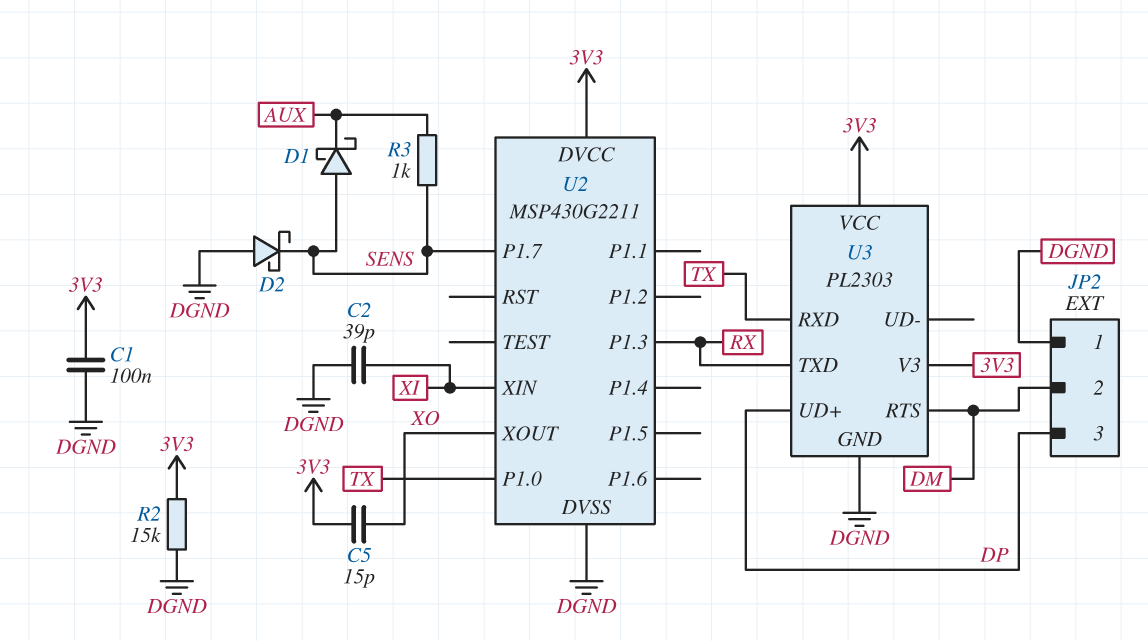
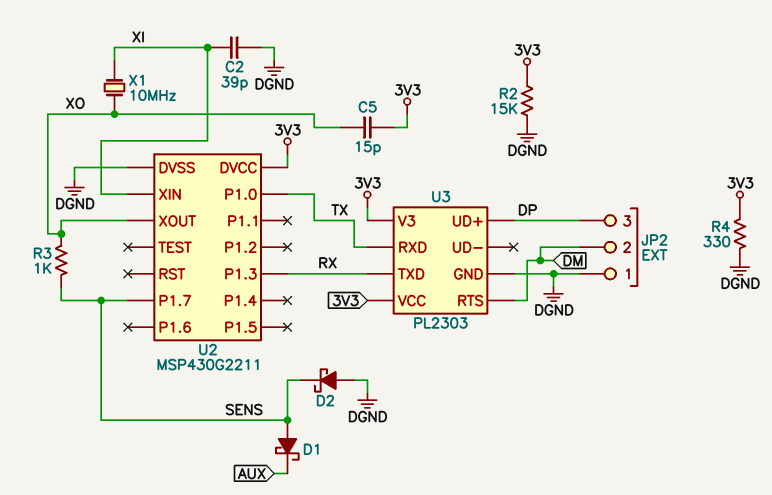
C1: 100nF (3V3, DGND) -> none
R3: 1k (AUX, SENS) -> 1k (SENS, XO)
R4: none -> 330 (3V3, DGND)
X1: none -> 10MHz (XI, XO)

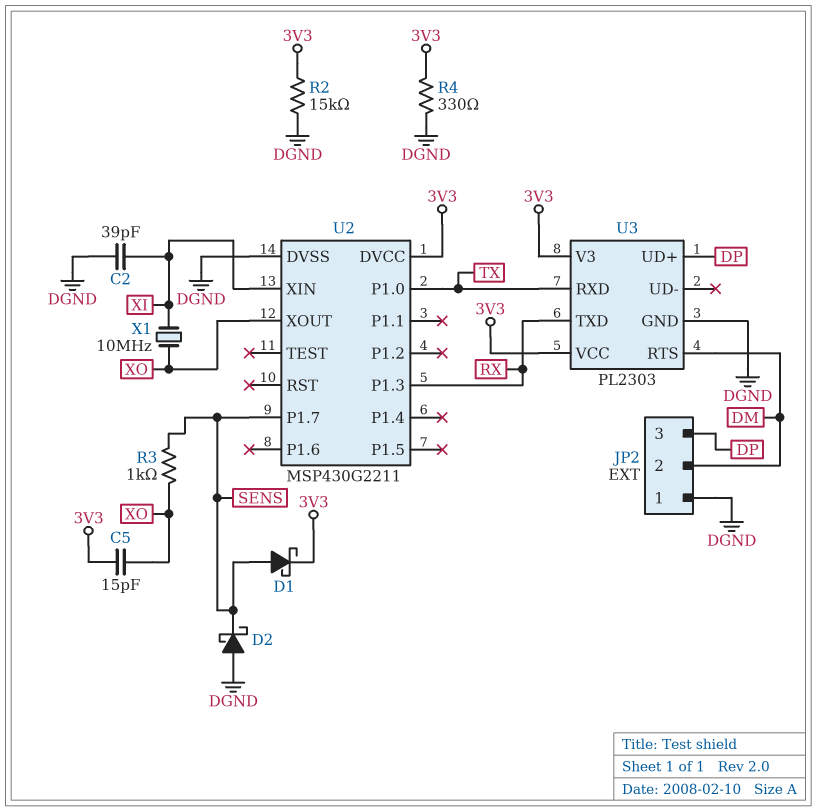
D1: schottky (A SENS, K AUX) -> schottky (A SENS, K 3V3)

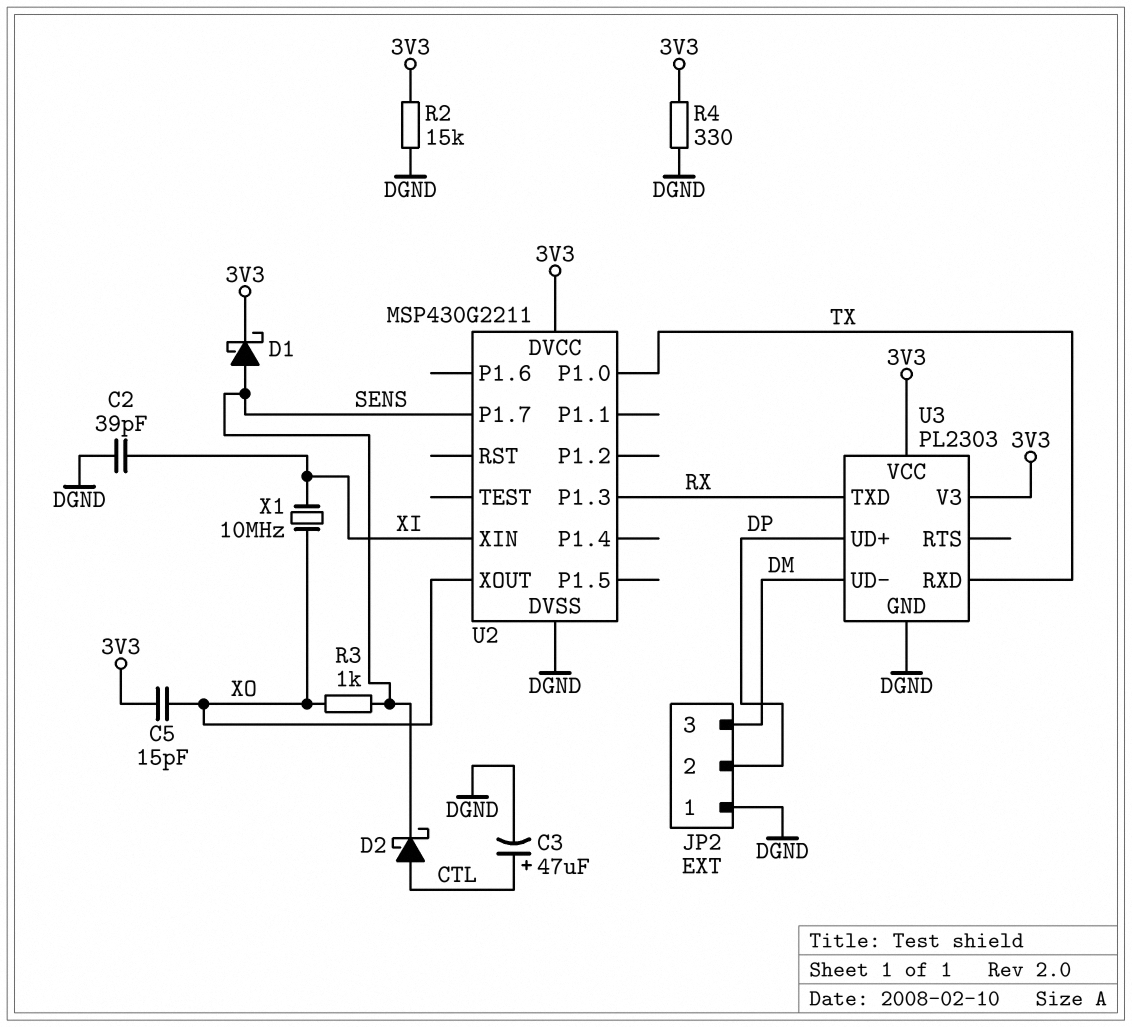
C3: none -> 47uF (plus CTL, minus DGND)
D2: schottky (A DGND, K SENS) -> schottky (A CTL, K SENS)
JP2 pin 2: DM -> DP
JP2 pin 3: DP -> DM
U3 pin RTS: DM -> none
U3 pin UD-: none -> DM

